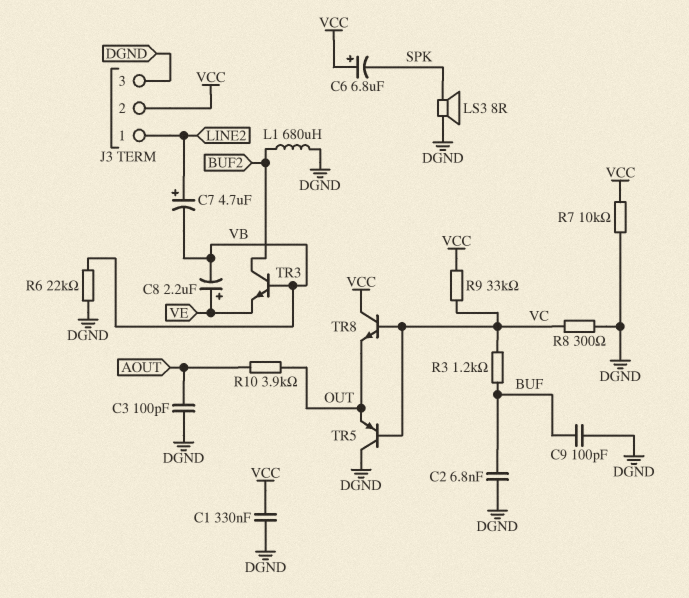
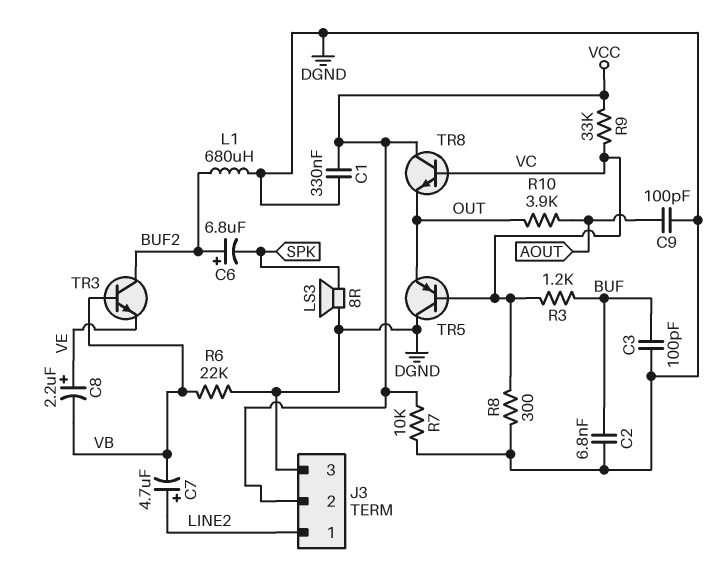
C3: 100pF (AOUT, DGND) -> 100pF (BUF, DGND)
C6: 6.8uF (plus VCC, minus SPK) -> 6.8uF (plus BUF2, minus SPK)
C9: 100pF (BUF, DGND) -> 100pF (AOUT, DGND)

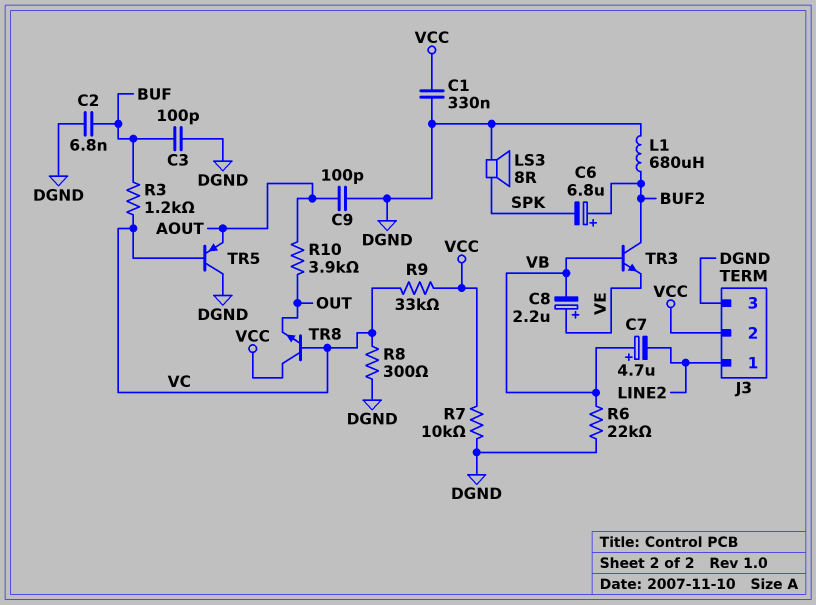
C7: 4.7uF (plus LINE2, minus VB) -> 4.7uF (plus VB, minus LINE2)
TR5: PNP (B VC, C DGND, E OUT) -> PNP (B VC, C DGND, E AOUT)

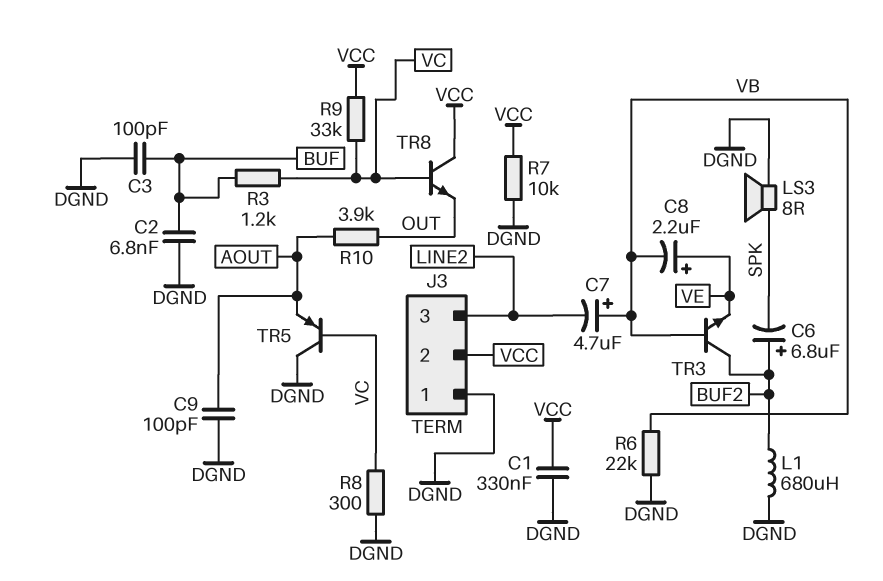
J3 pin 1: LINE2 -> DGND
J3 pin 3: DGND -> LINE2

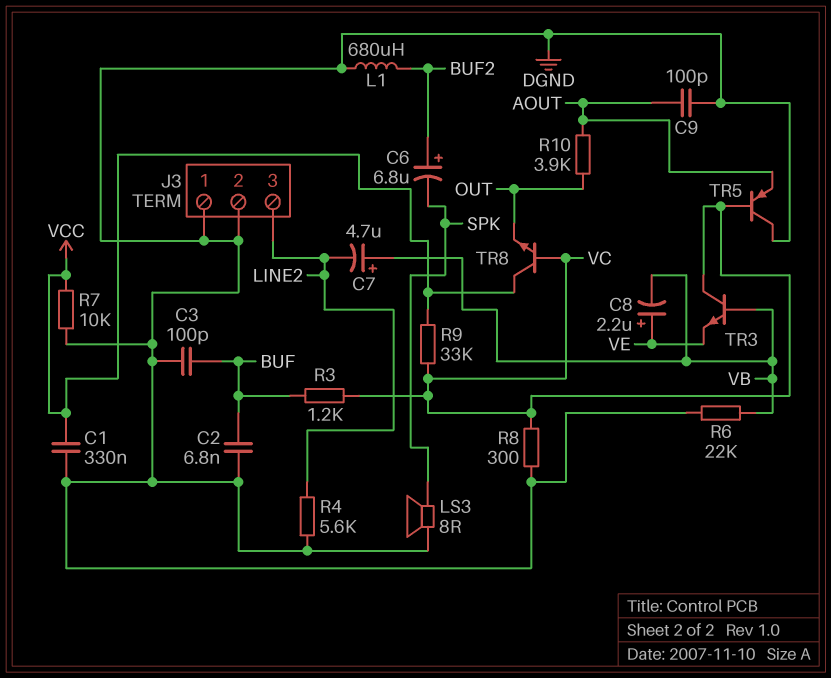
J3 pin 2: VCC -> DGND
R4: none -> 5.6k (DGND, LINE2)
TR3: NPN (B VB, C BUF2, E VE) -> NPN (B VB, C VC, E VE)

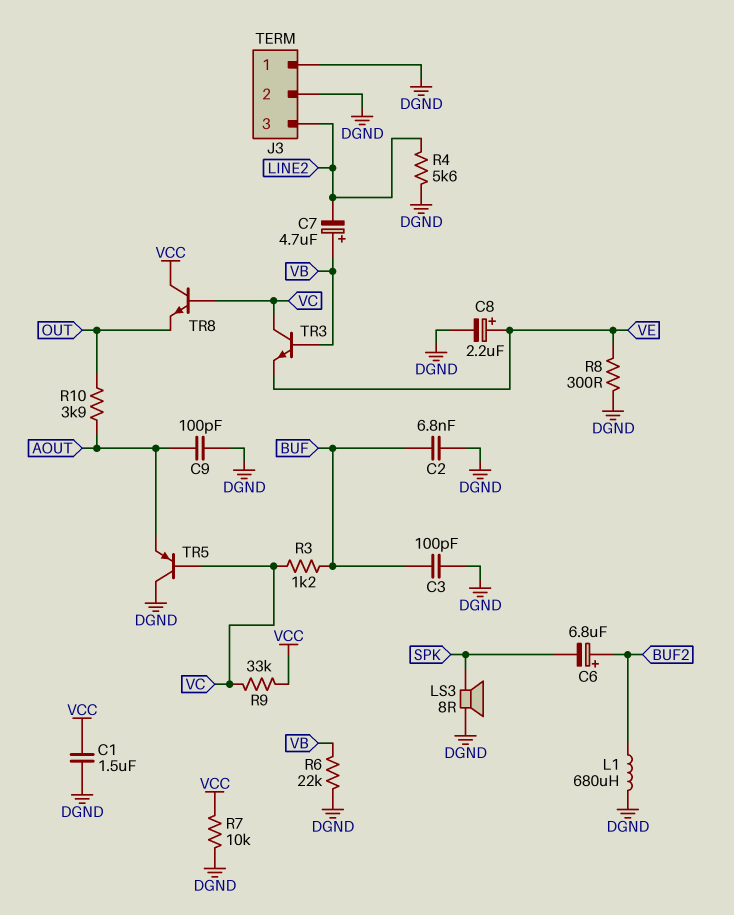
C1: 330nF (DGND, VCC) -> 1.5uF (DGND, VCC)
C8: 2.2uF (plus VE, minus VB) -> 2.2uF (plus VE, minus DGND)
R8: 300 (DGND, VC) -> 300 (DGND, VE)

